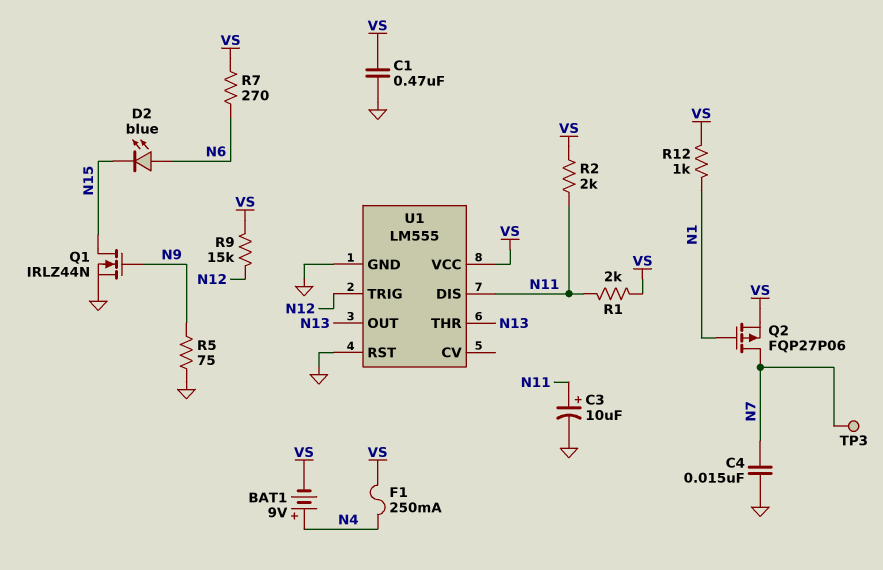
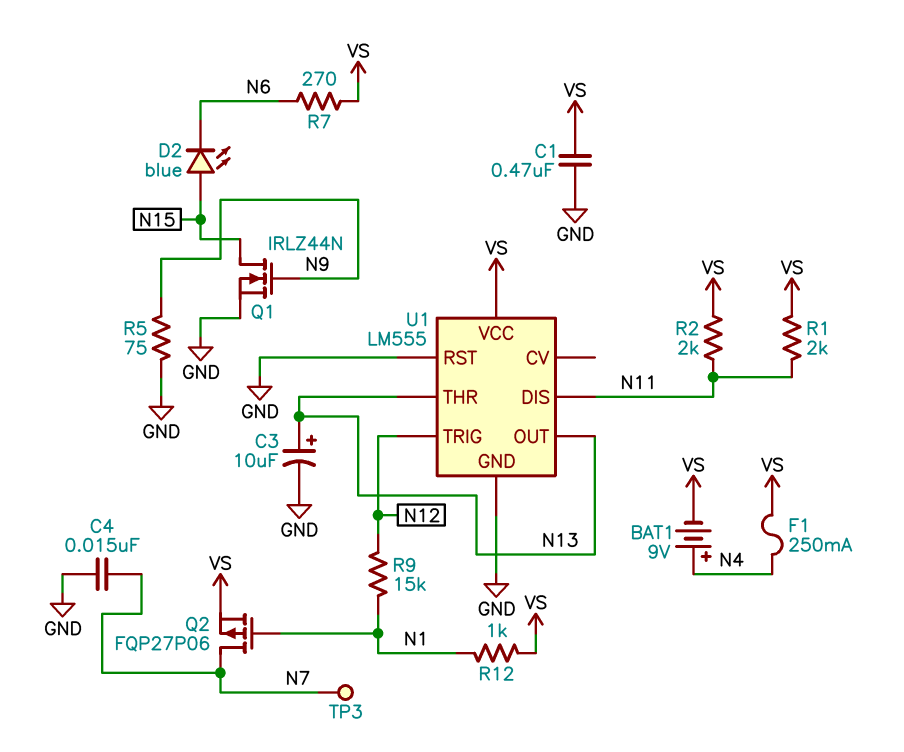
C3: 10uF (plus N11, minus GND) -> 10uF (plus N13, minus GND)
D2: LED blue (A N6, K N15) -> LED blue (A N15, K N6)
R9: 15k (N12, VS) -> 15k (N1, N12)

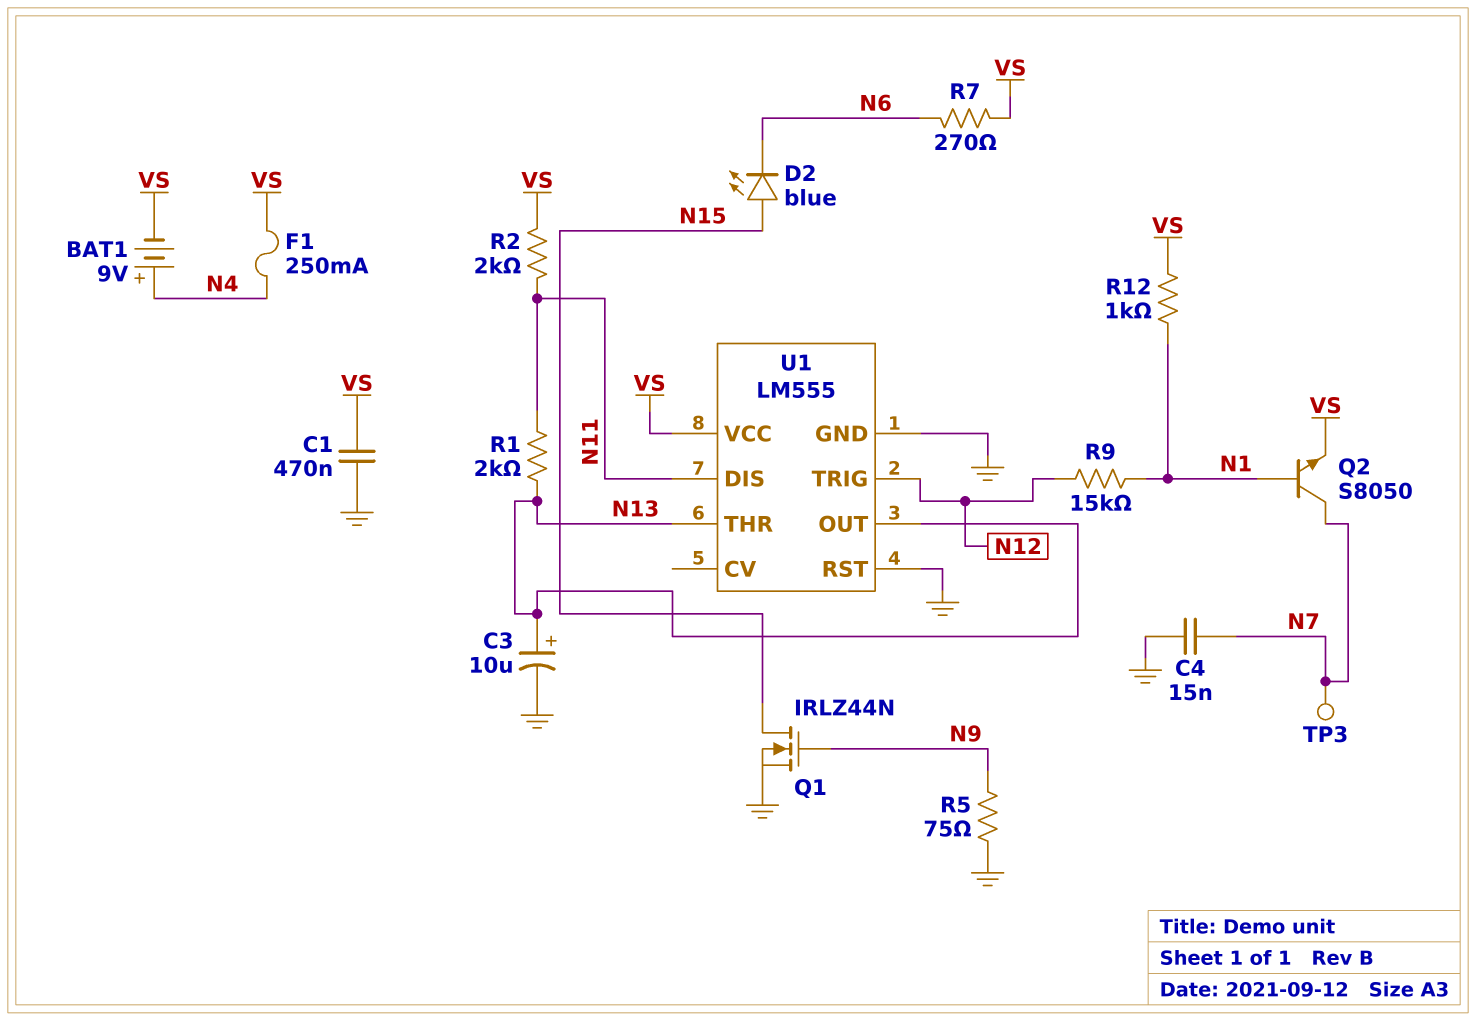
Q2: PMOS FQP27P06 (G N1, D N7, S VS) -> NPN S8050 (B N1, C N7, E VS)
R1: 2k (N11, VS) -> 2k (N11, N13)

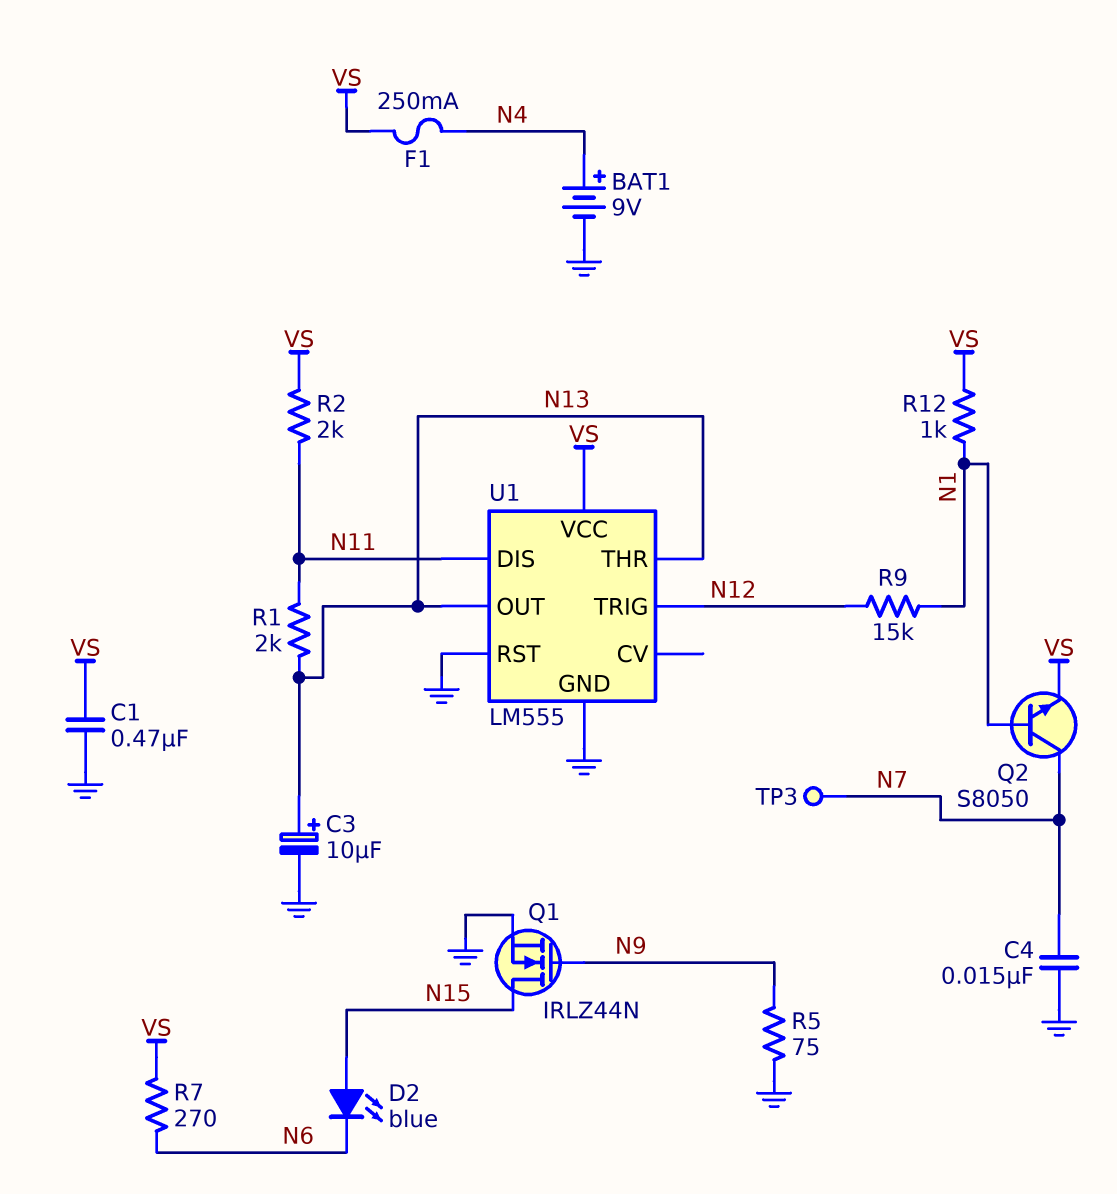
BAT1: 9V (plus N4, minus VS) -> 9V (plus N4, minus GND)

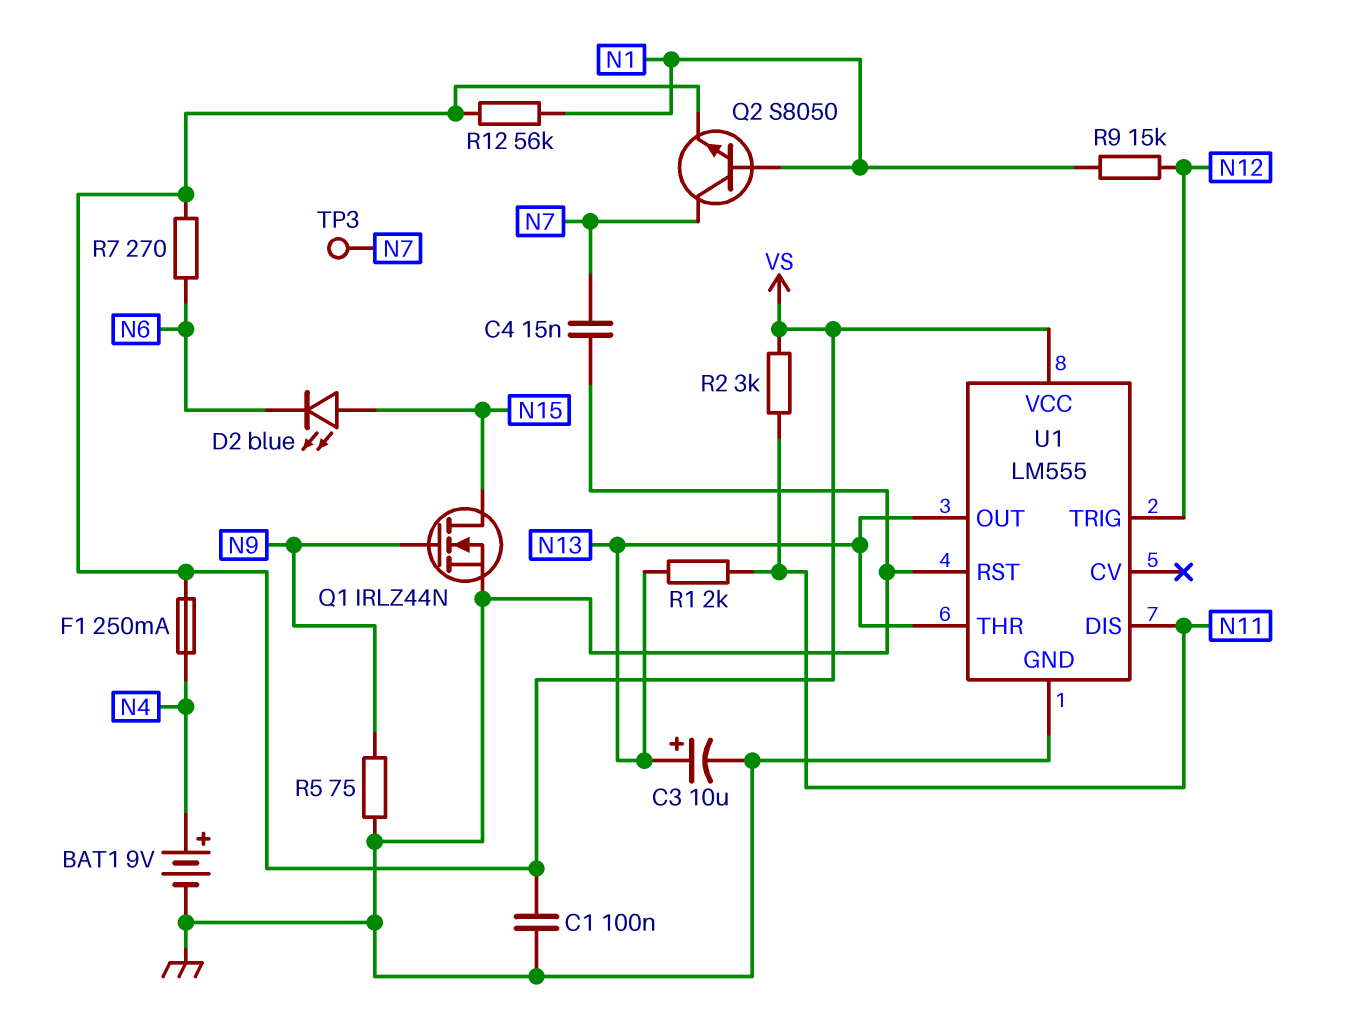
C1: 470nF (GND, VS) -> 100nF (GND, VS)
R2: 2k (N11, VS) -> 3k (N11, VS)
R12: 1k (N1, VS) -> 56k (N1, VS)

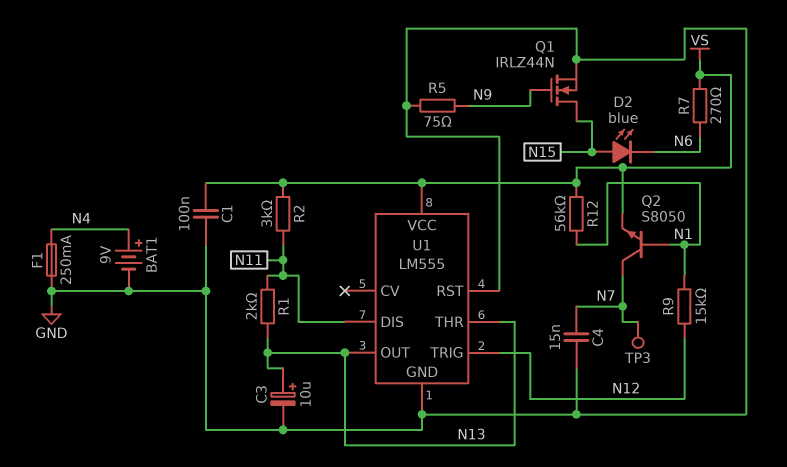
F1: 250mA (N4, VS) -> 250mA (GND, N4)

